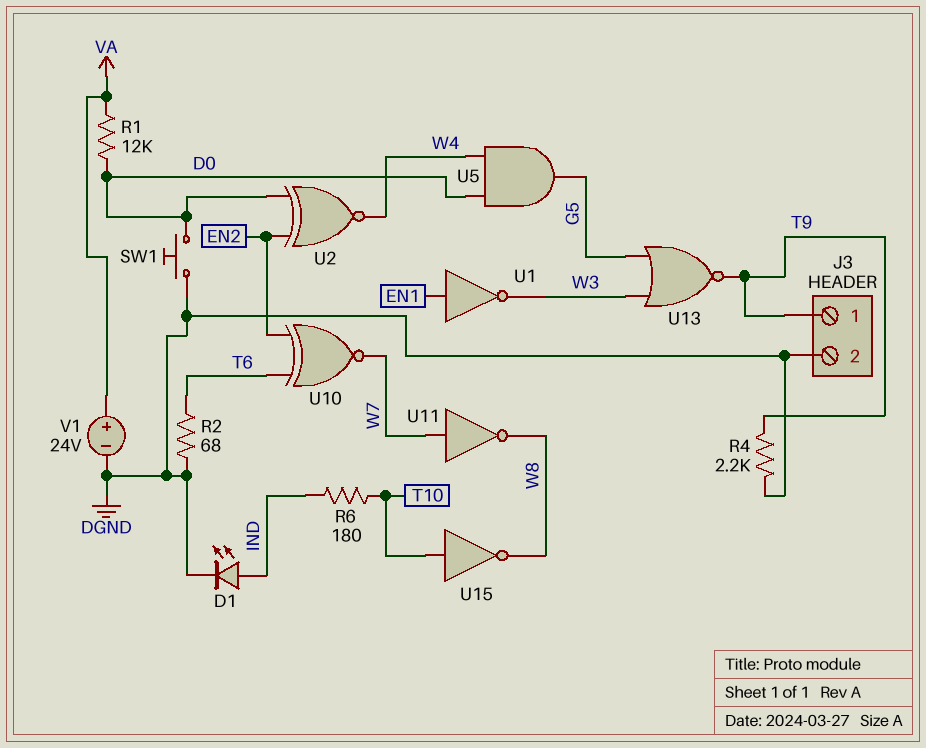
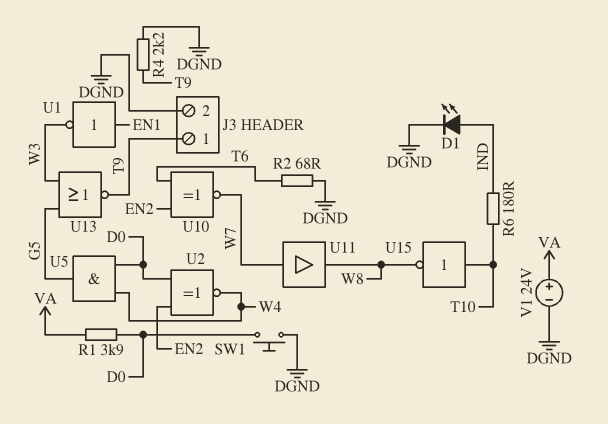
R1: 12k (D0, VA) -> 3.9k (D0, VA)
U11: NOT (in W7, out W8) -> buffer (in W7, out W8)

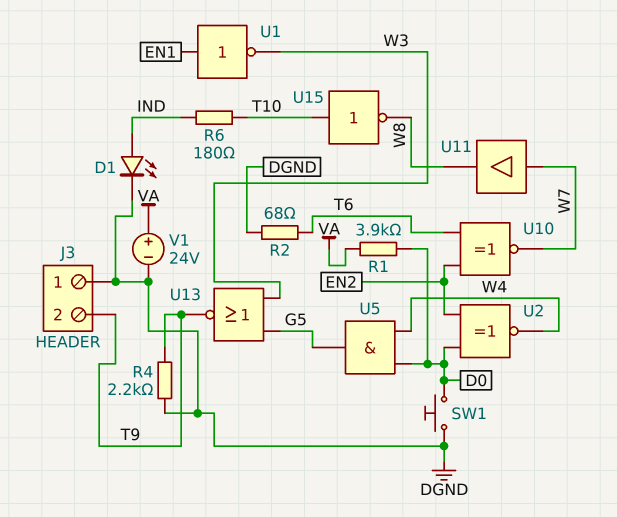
J3 pin 1: T9 -> DGND
J3 pin 2: DGND -> T9

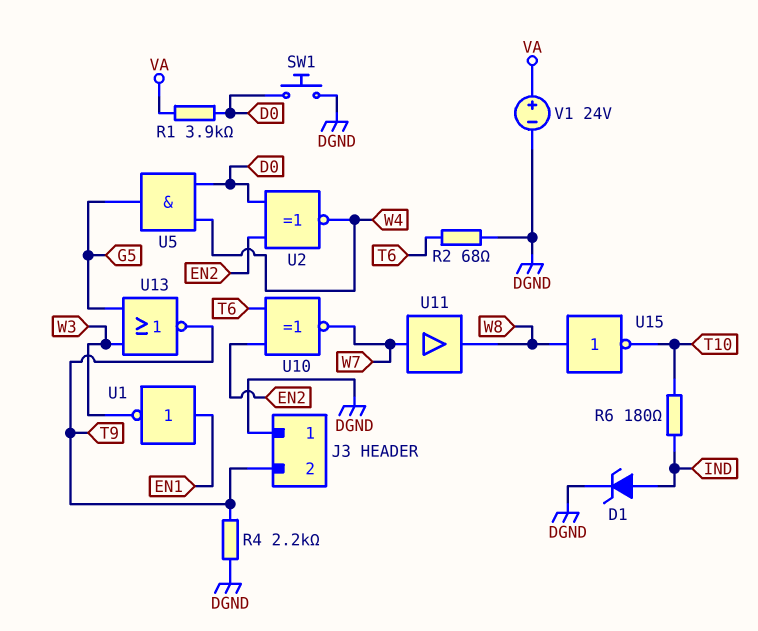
D1: LED (A IND, K DGND) -> zener (A IND, K DGND)
U15: NOT (in T10, out W8) -> NOT (in W8, out T10)

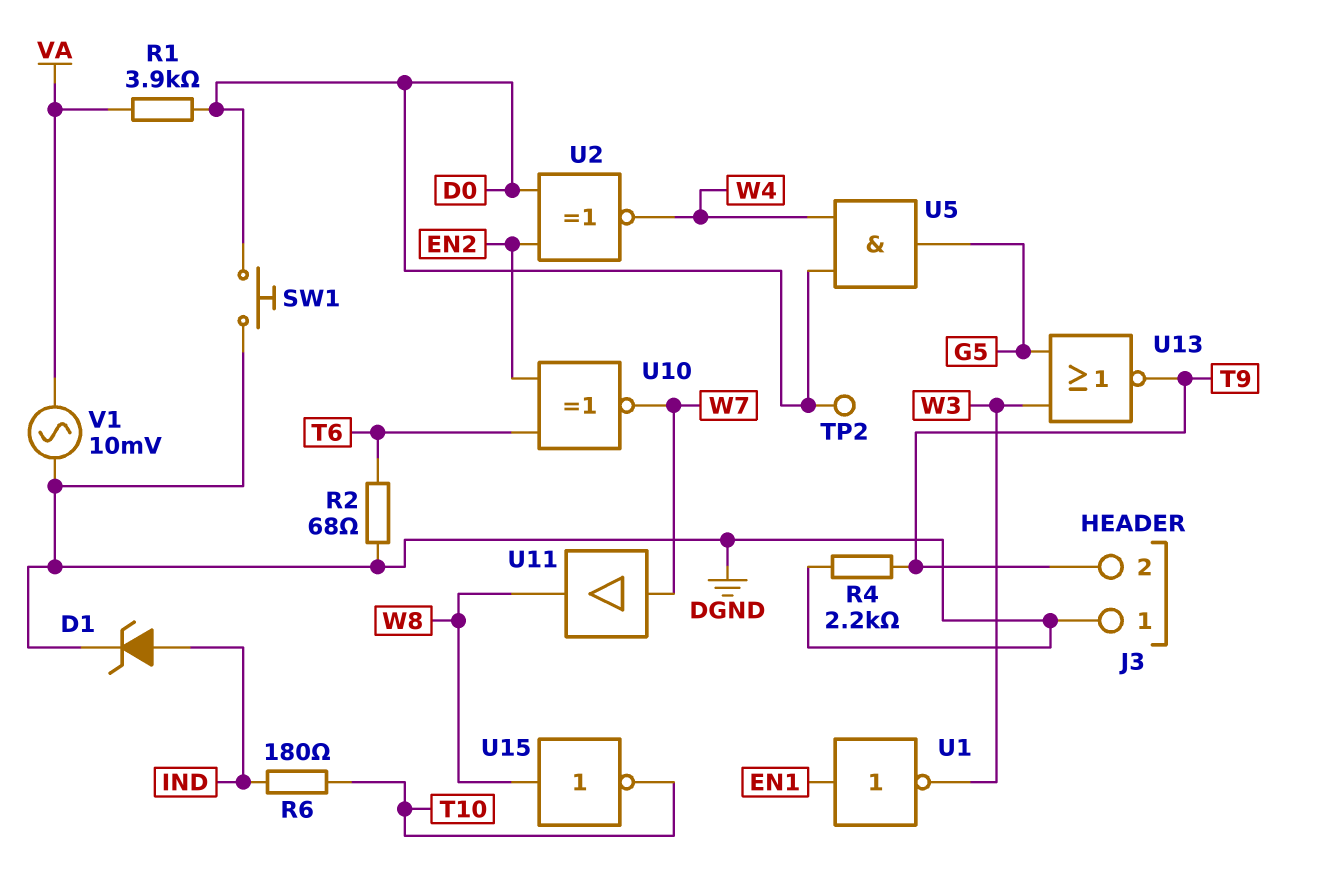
TP2: none -> test point (D0)
V1: 24V (plus VA, minus DGND) -> AC 10mV (DGND, VA)

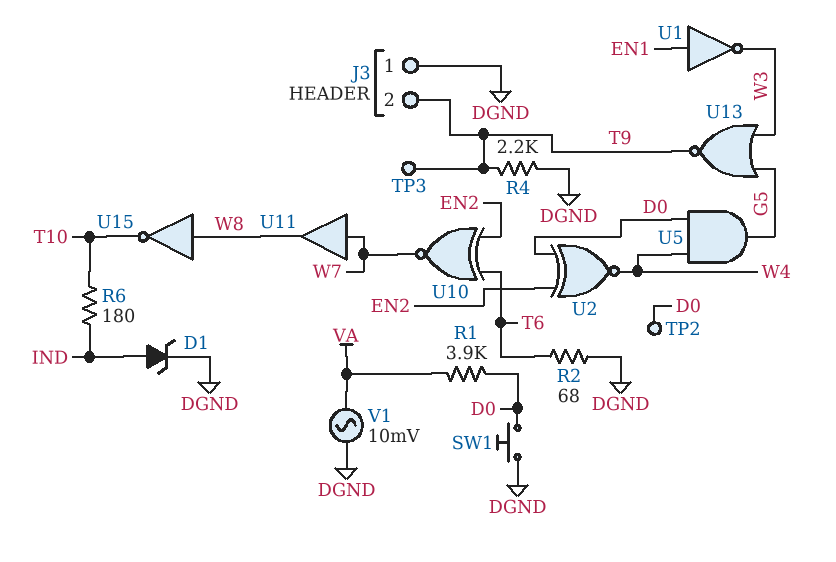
TP3: none -> test point (T9)

